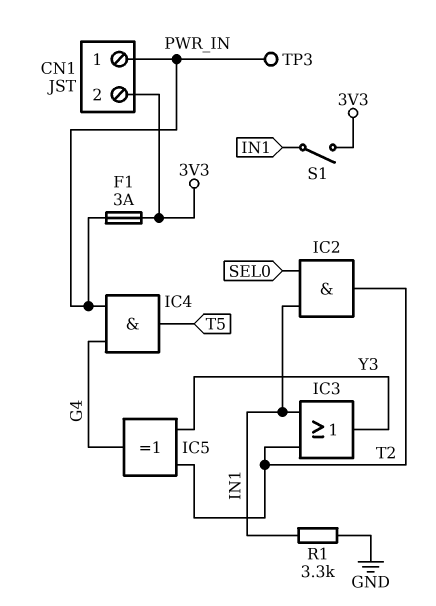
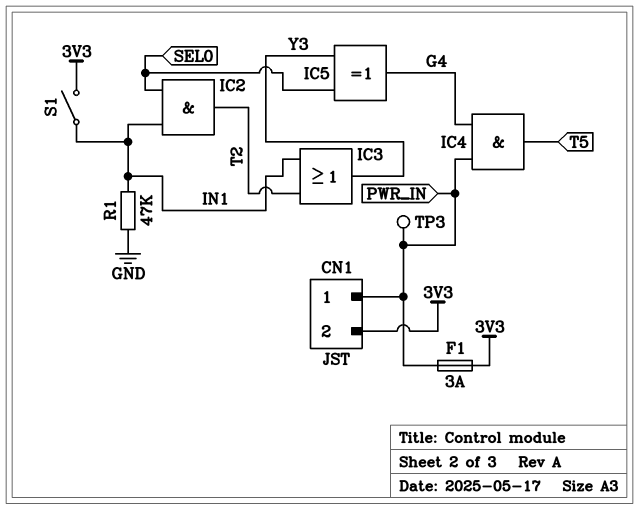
IC5: XOR (in T2, in Y3, out G4) -> XOR (in SEL0, in Y3, out G4)
R1: 3.3k (GND, IN1) -> 47k (GND, IN1)

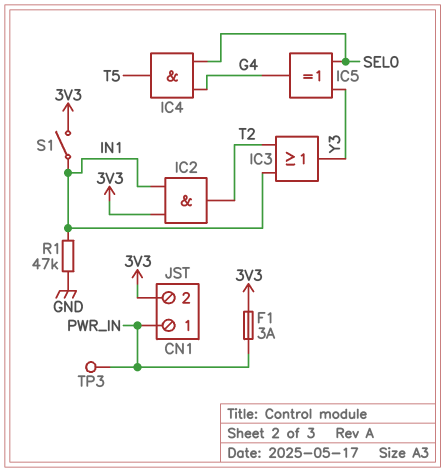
IC2: AND (in IN1, in SEL0, out T2) -> AND (in 3V3, in IN1, out T2)
IC4: AND (in G4, in PWR_IN, out T5) -> AND (in G4, in SEL0, out T5)

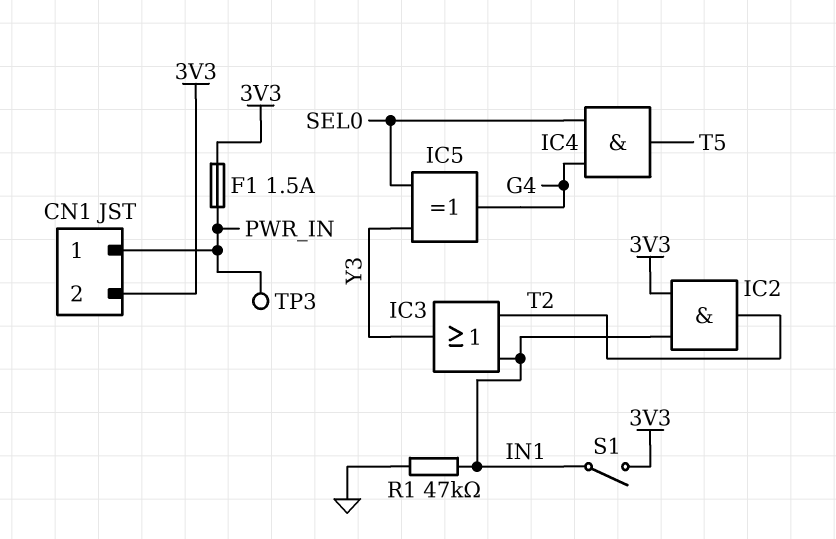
F1: 3A (3V3, PWR_IN) -> 1.5A (3V3, PWR_IN)

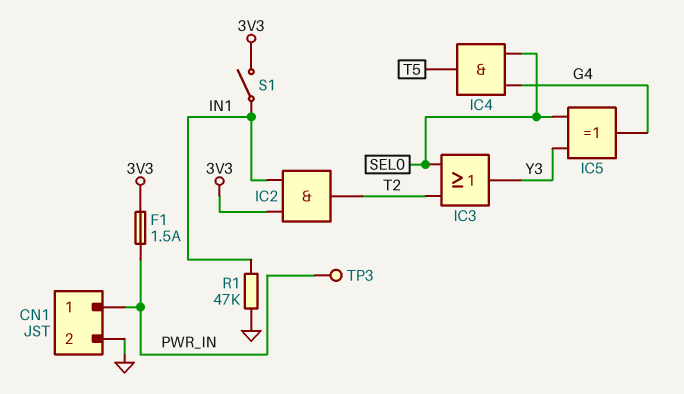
CN1 pin 2: 3V3 -> GND
IC3: OR (in IN1, in T2, out Y3) -> OR (in SEL0, in T2, out Y3)

